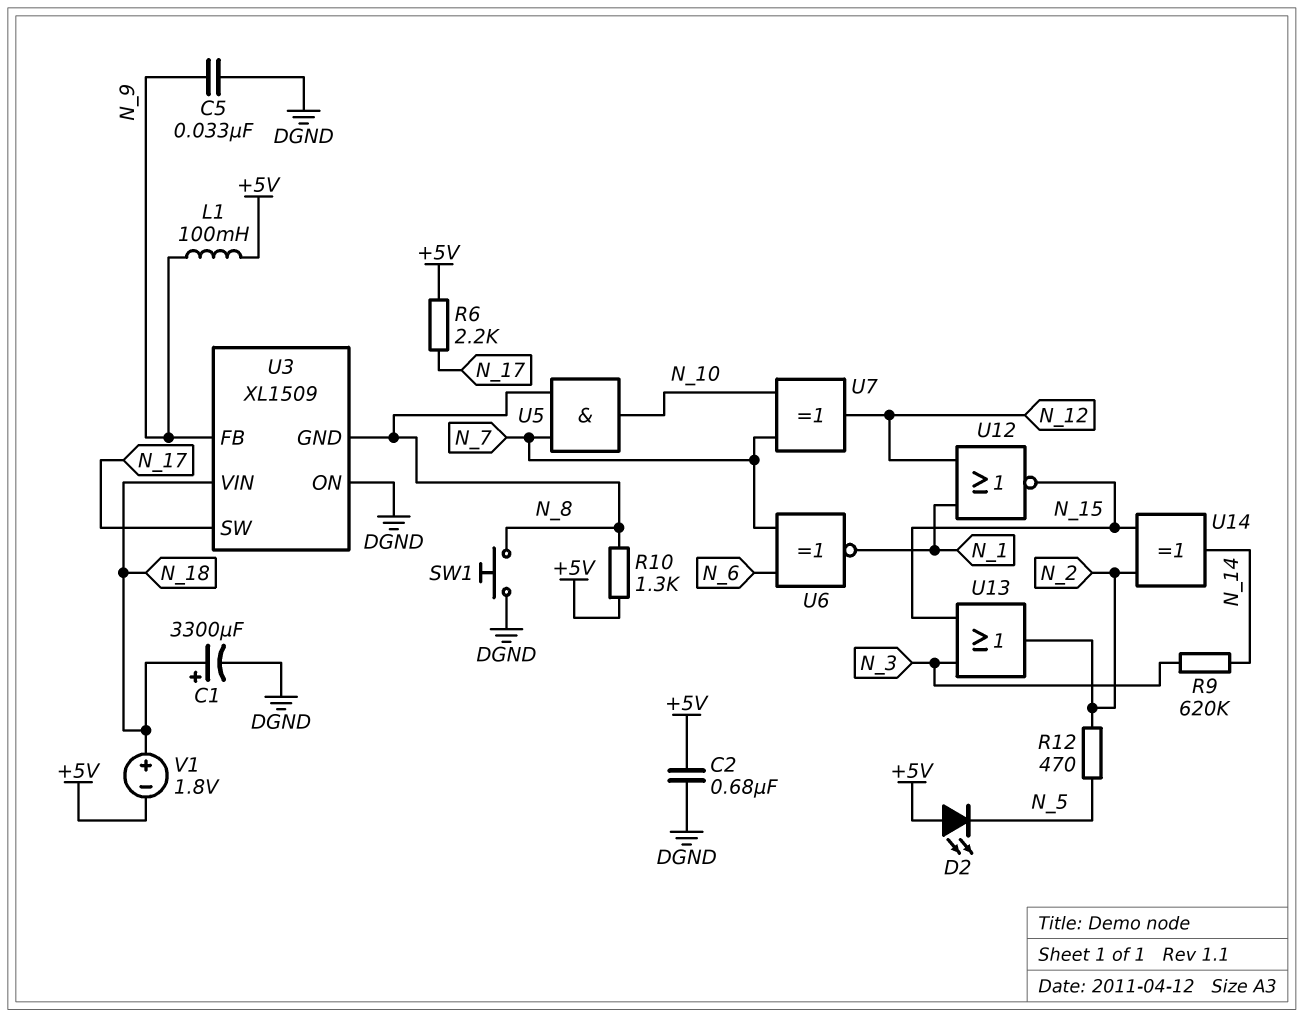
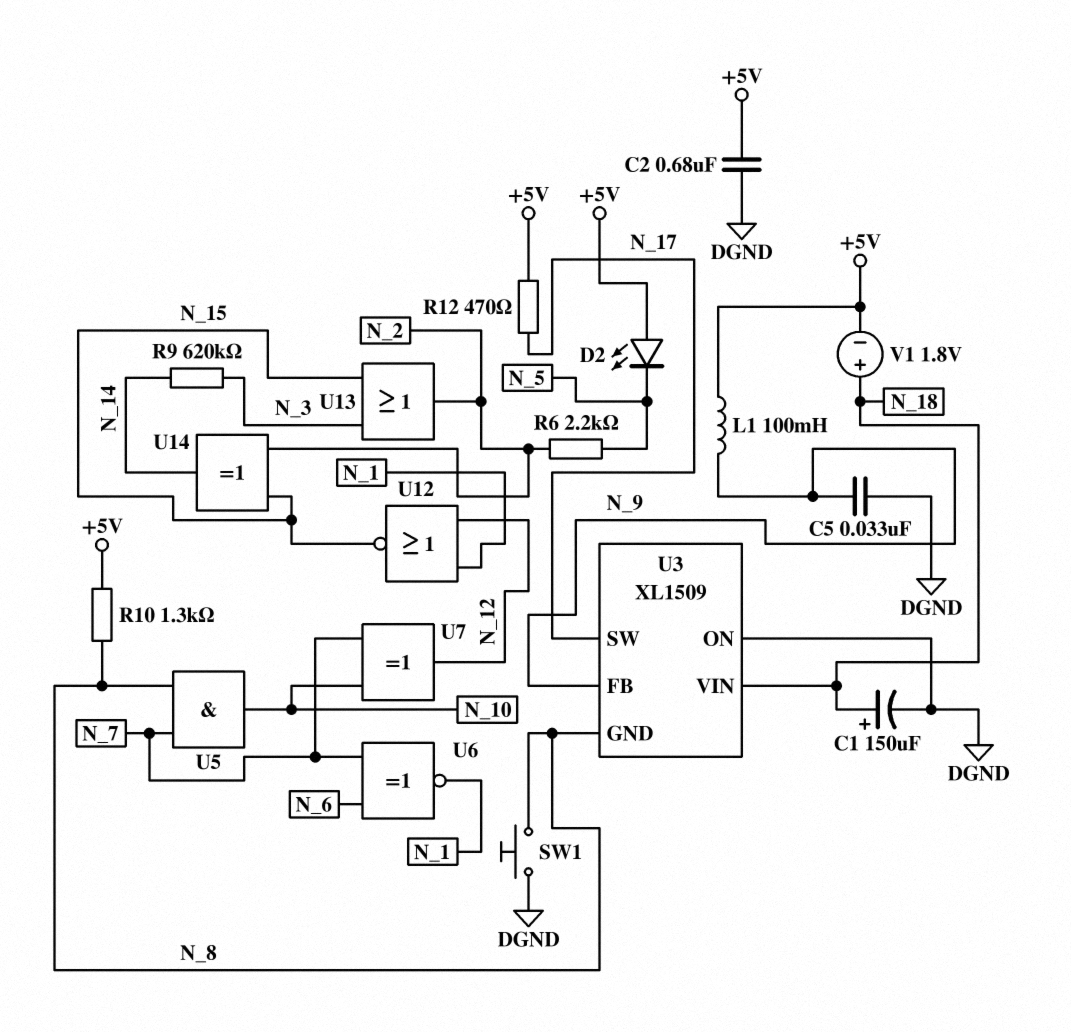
C1: 3300uF (plus N_18, minus DGND) -> 150uF (plus N_18, minus DGND)
R6: 2.2k (+5V, N_17) -> 2.2k (N_2, N_5)
R12: 470 (N_2, N_5) -> 470 (+5V, N_17)

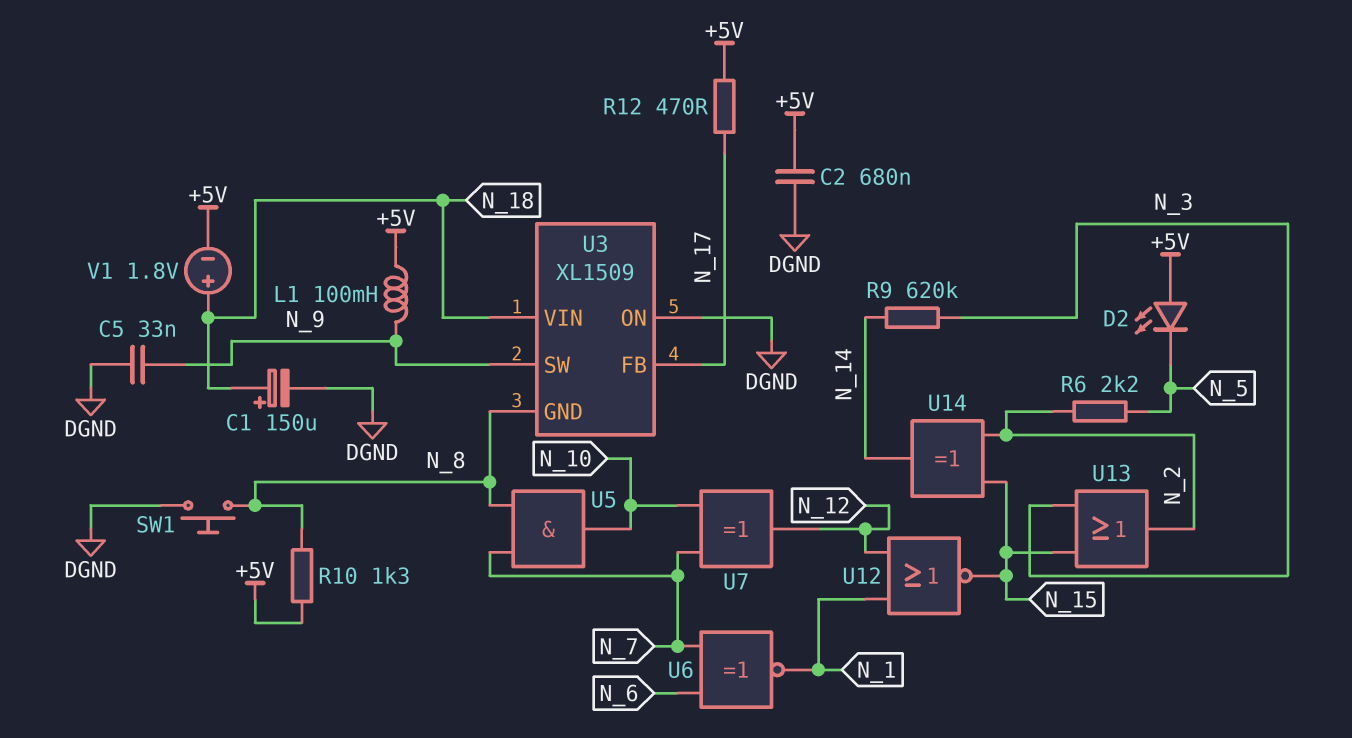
U3 pin FB: N_9 -> N_17
U3 pin SW: N_17 -> N_9

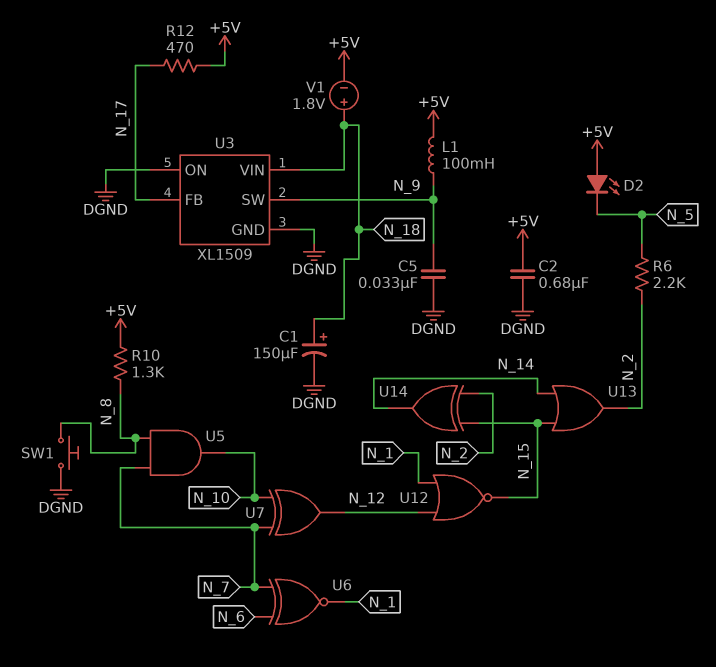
R9: 620k (N_3, N_14) -> none
U3 pin GND: N_8 -> DGND
U13: OR (in N_3, in N_15, out N_2) -> OR (in N_14, in N_15, out N_2)

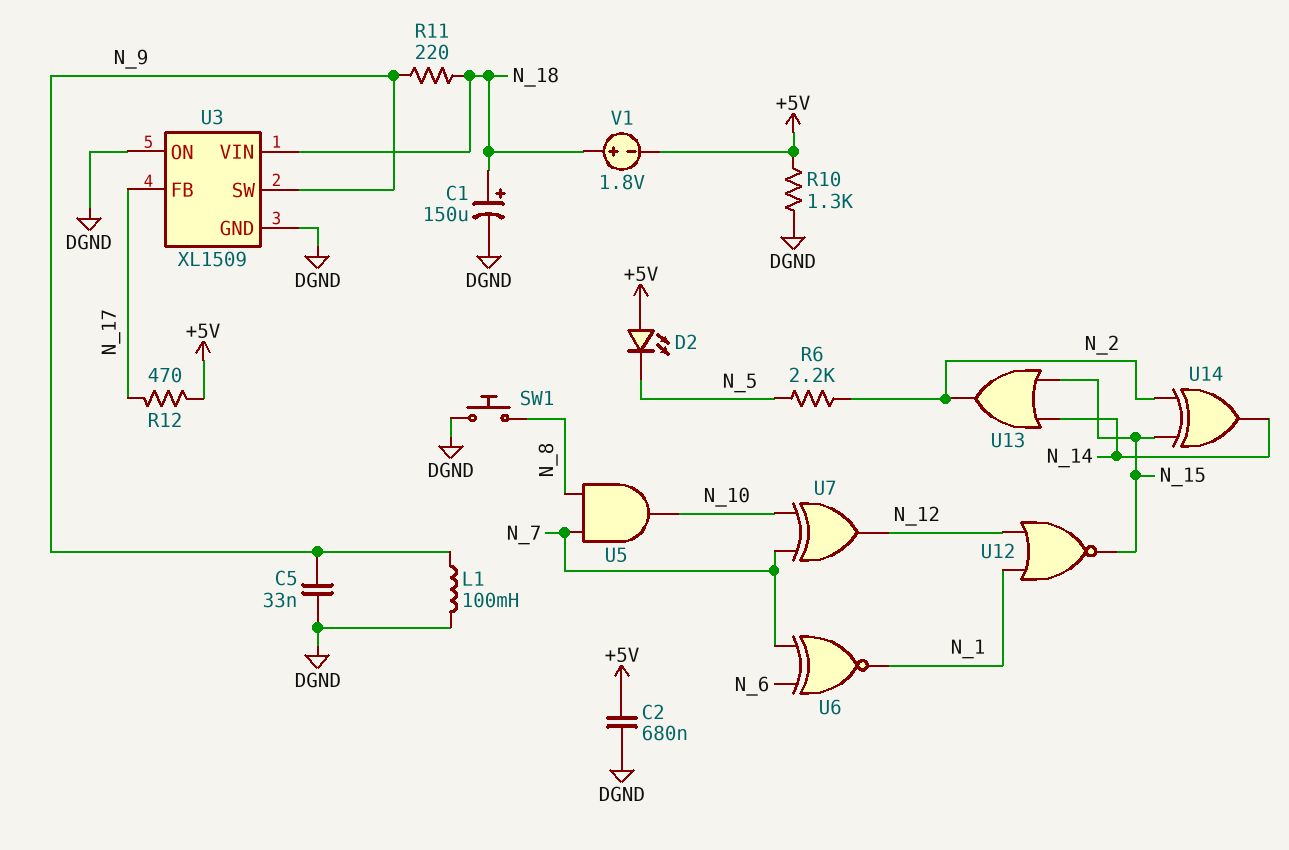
L1: 100mH (+5V, N_9) -> 100mH (DGND, N_9)
R10: 1.3k (+5V, N_8) -> 1.3k (+5V, DGND)
R11: none -> 220 (N_9, N_18)

